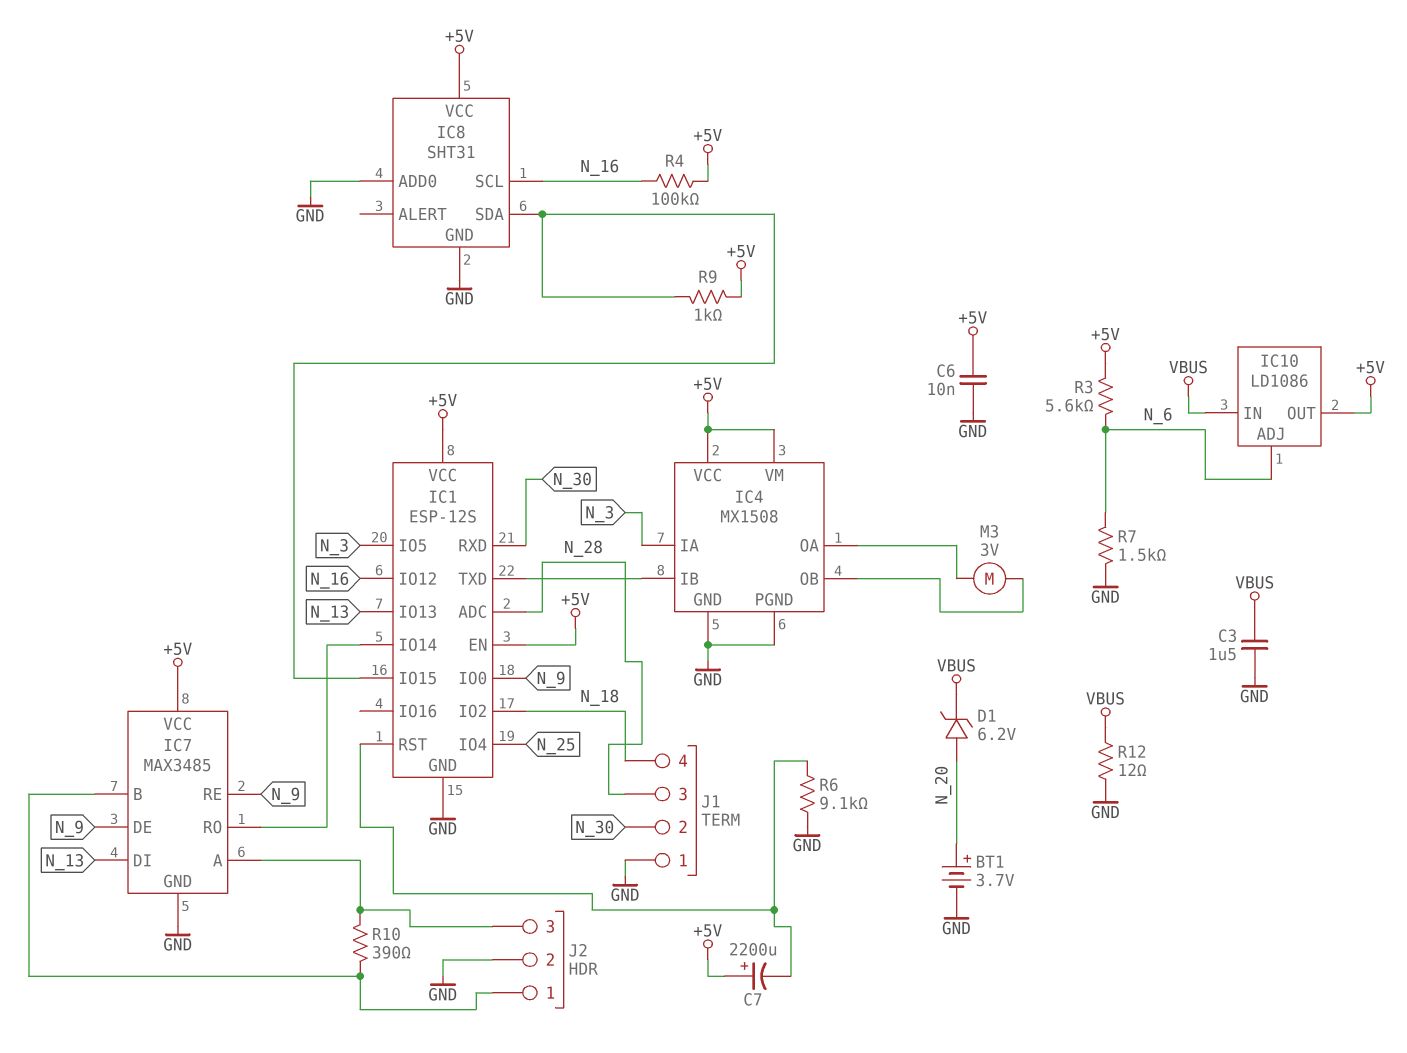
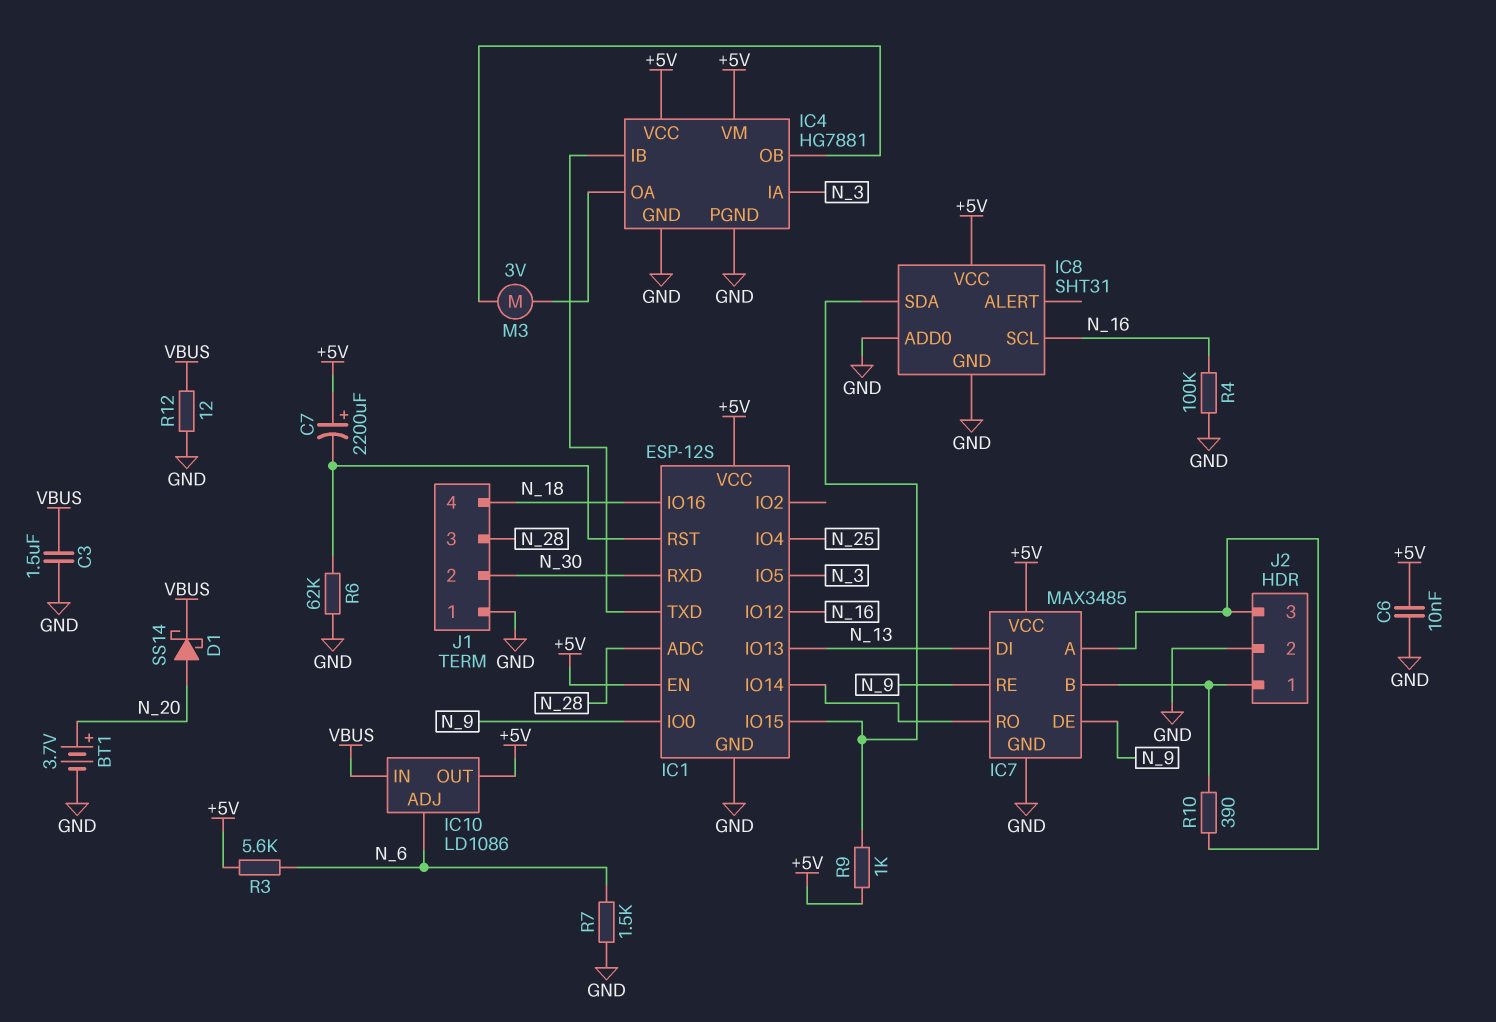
D1: zener 6.2V (A N_20, K VBUS) -> schottky SS14 (A N_20, K VBUS)
IC1 pin IO2: N_18 -> none
IC1 pin IO16: none -> N_18
IC4: MX1508 -> HG7881
R4: 100k (+5V, N_16) -> 100k (GND, N_16)
R6: 9.1k (GND, IC1/RST) -> 62k (GND, IC1/RST)

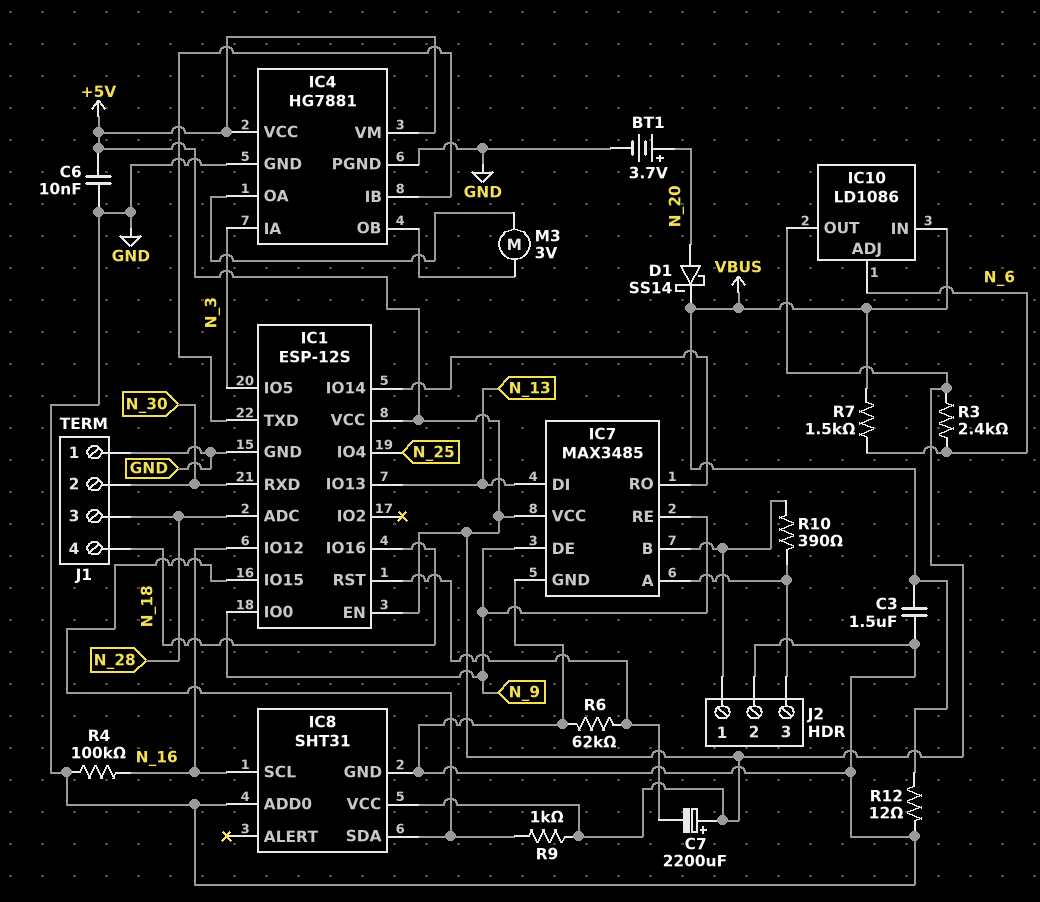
R3: 5.6k (+5V, N_6) -> 2.4k (+5V, N_6)
R7: 1.5k (GND, N_6) -> 1.5k (N_6, VBUS)

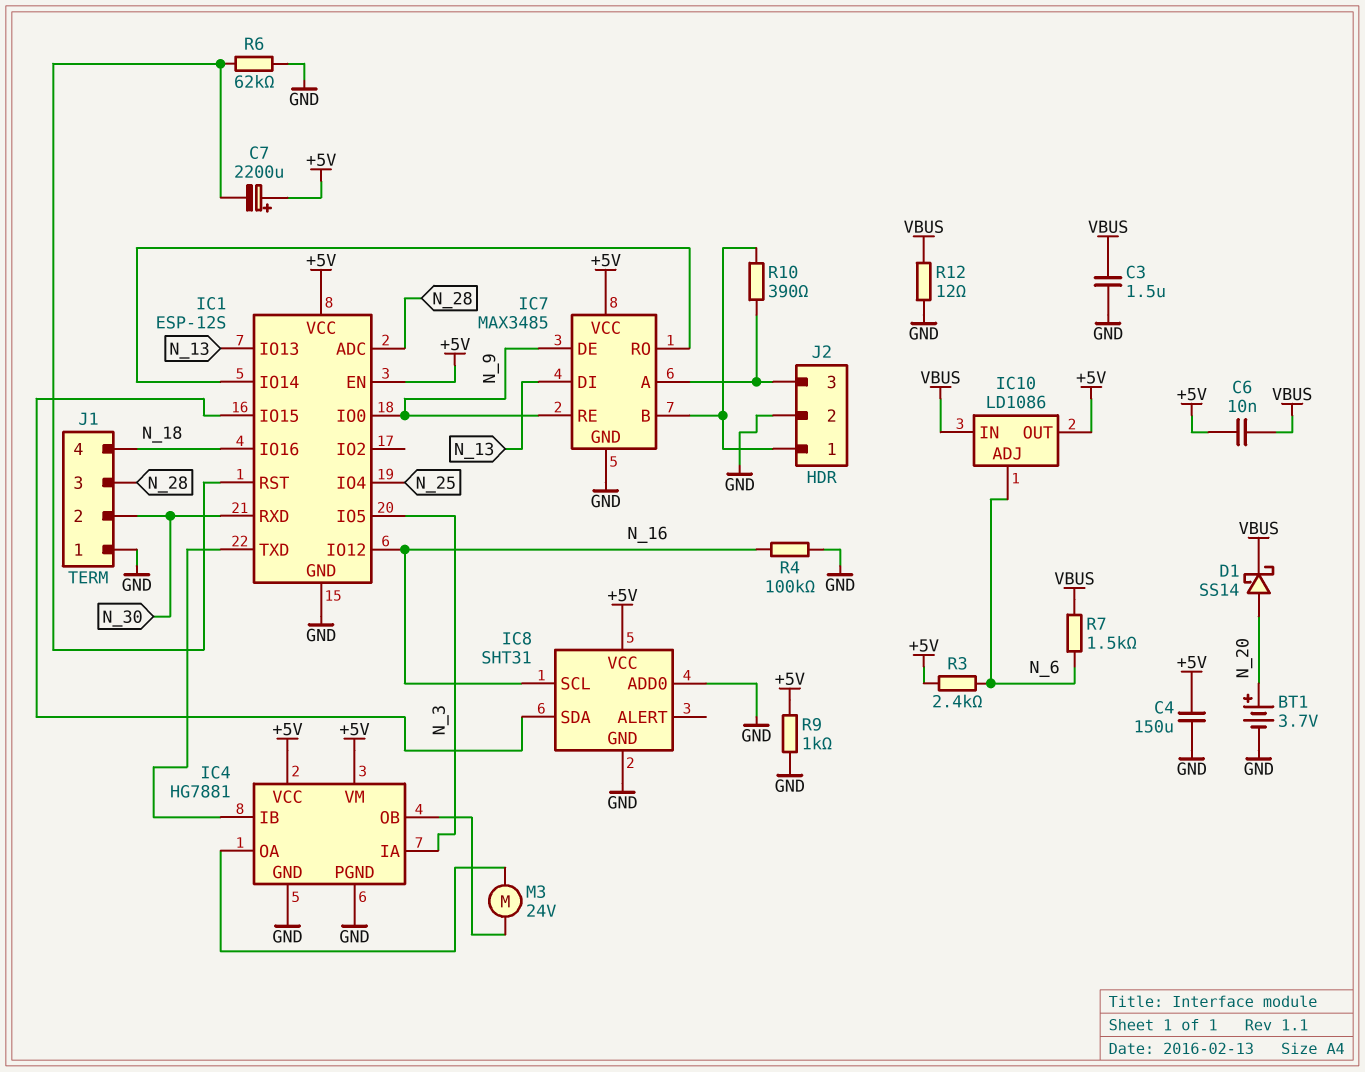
C4: none -> 150uF (+5V, GND)
C6: 10nF (+5V, GND) -> 10nF (+5V, VBUS)
M3: motor 3V (IC4/OA, IC4/OB) -> motor 24V (IC4/OA, IC4/OB)
R9: 1k (+5V, IC1/IO15) -> 1k (+5V, GND)

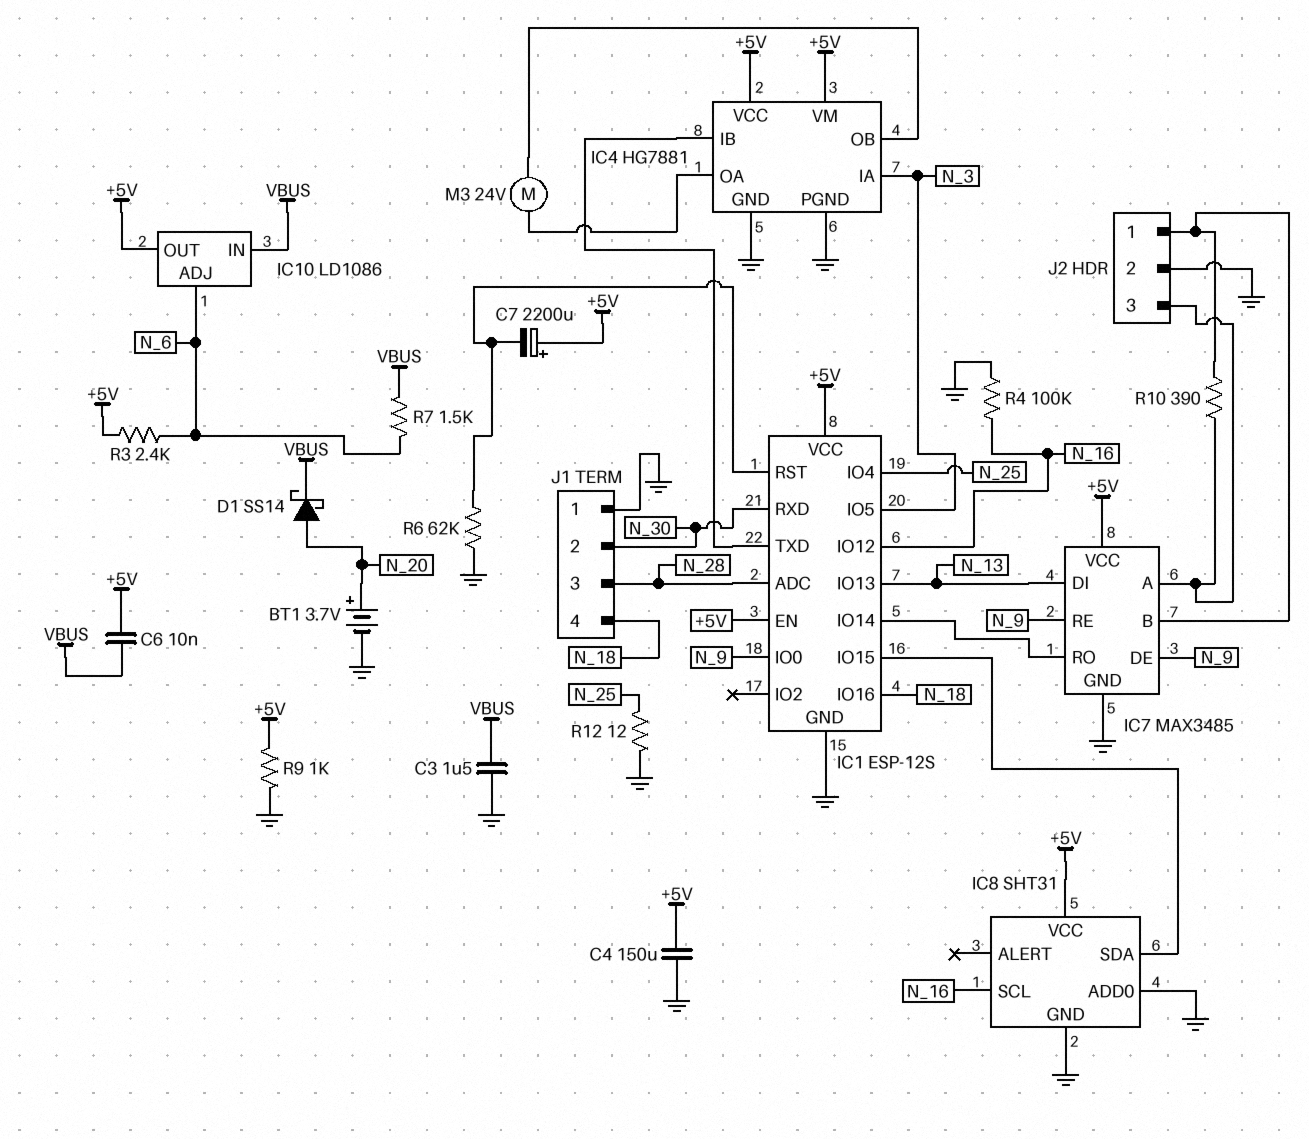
R12: 12 (GND, VBUS) -> 12 (GND, N_25)

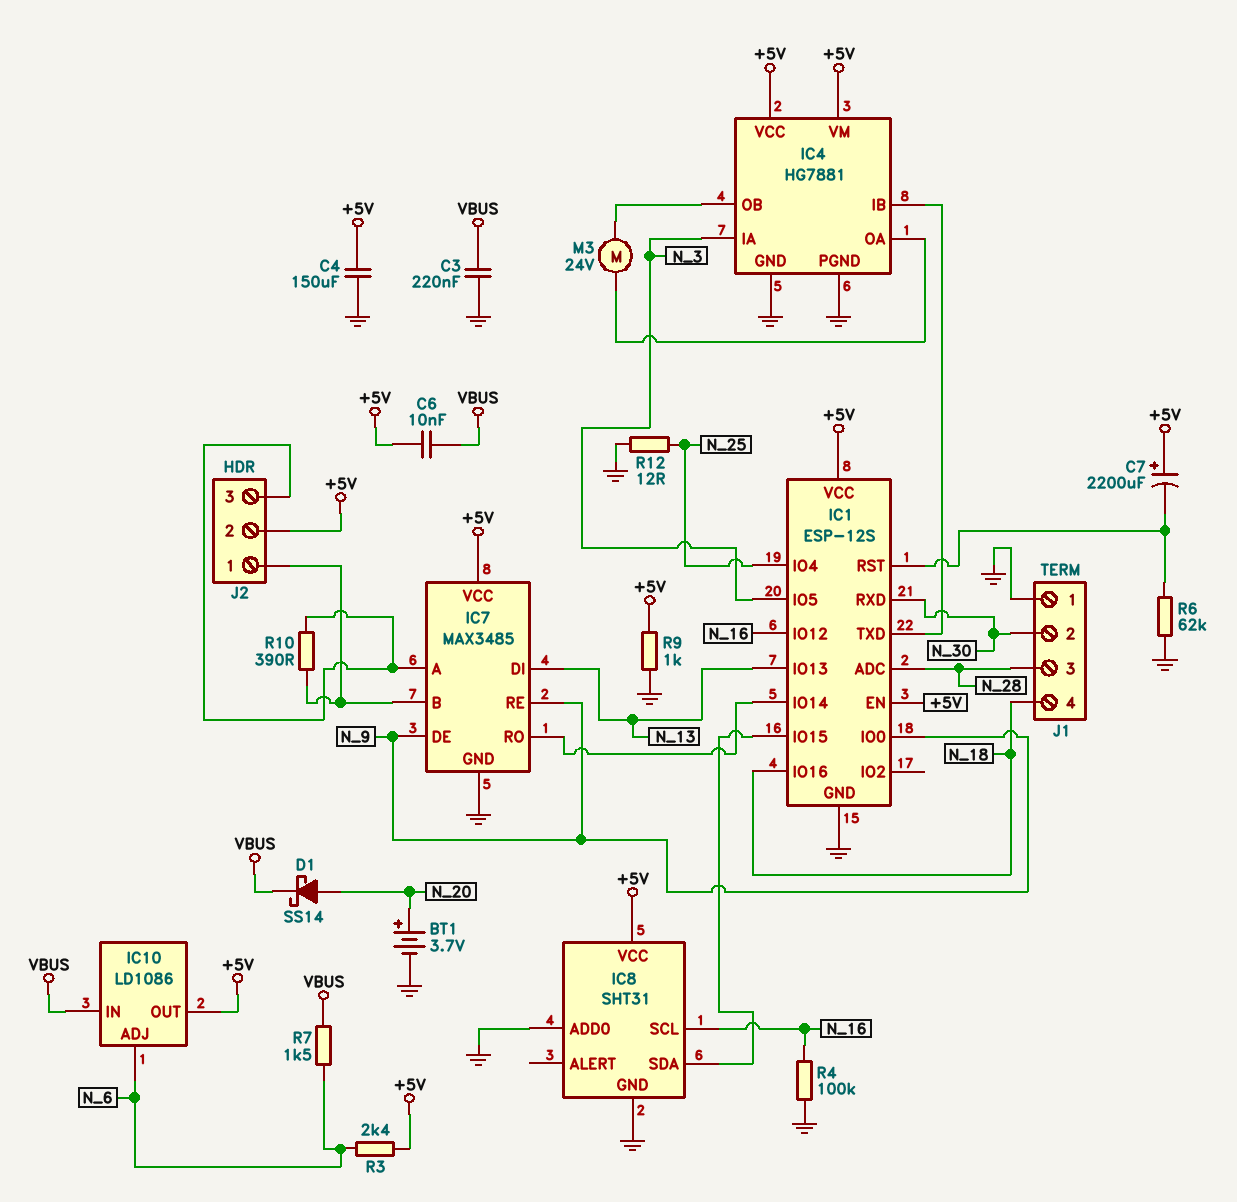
C3: 1.5uF (GND, VBUS) -> 220nF (GND, VBUS)
J2 pin 2: GND -> +5V

